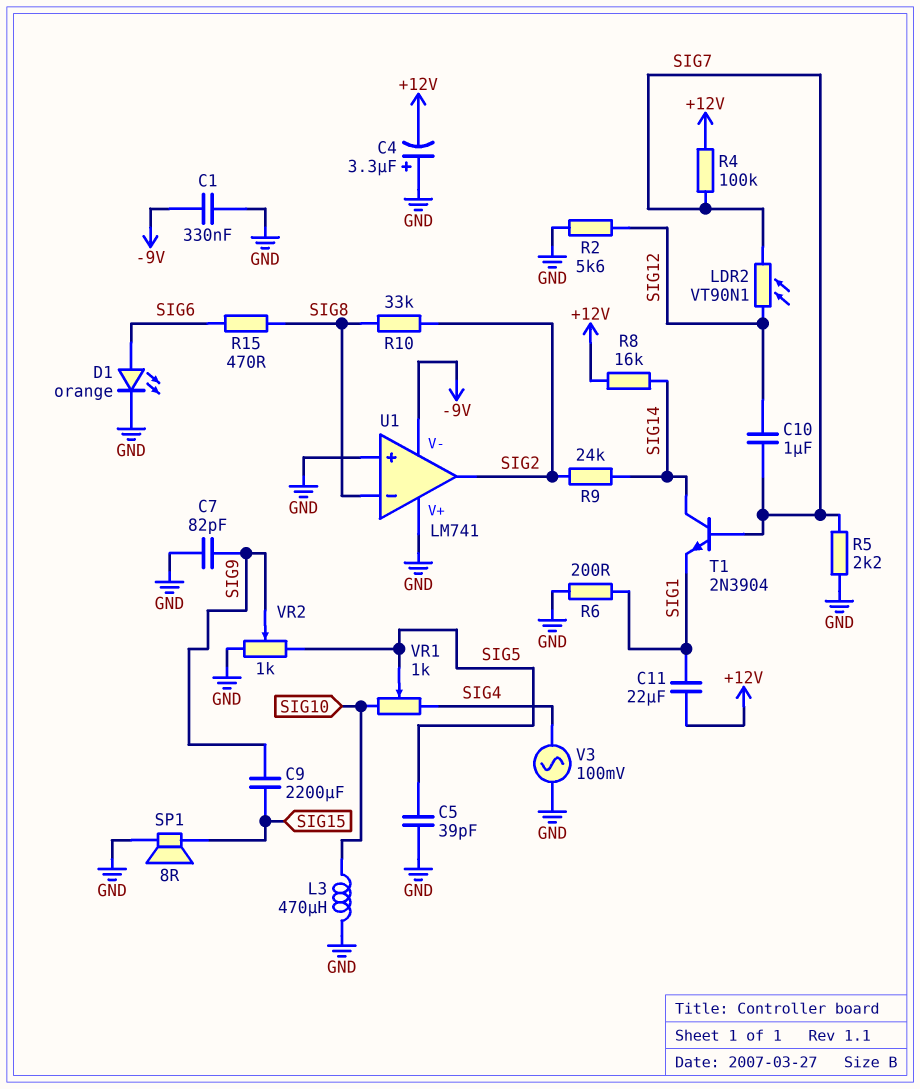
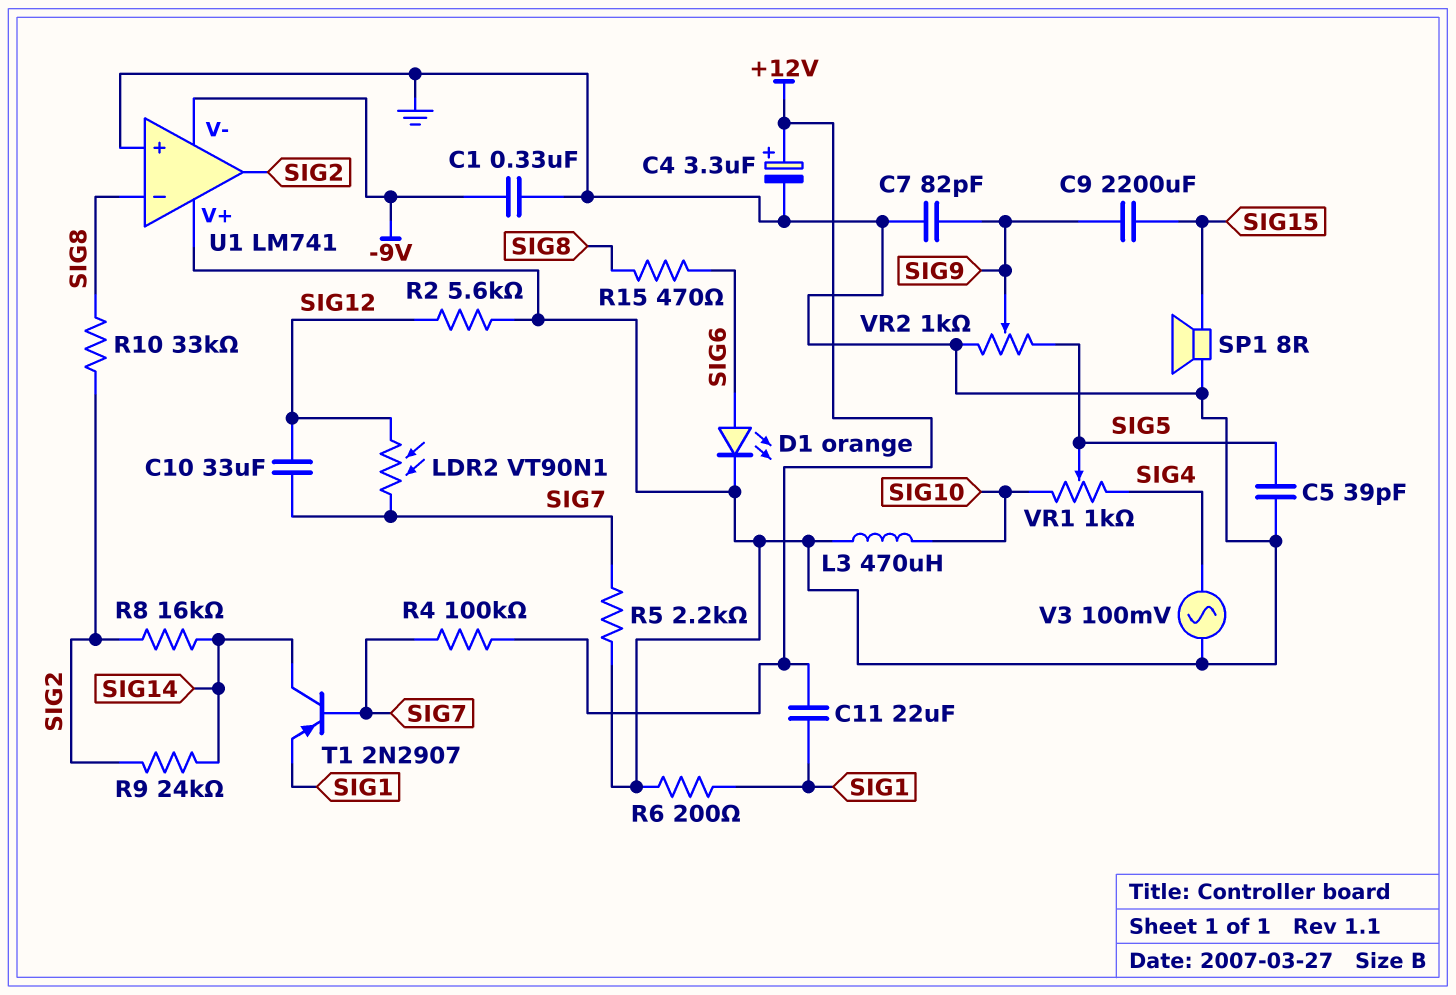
C4: 3.3uF (plus GND, minus +12V) -> 3.3uF (plus +12V, minus GND)
C10: 1uF (SIG7, SIG12) -> 33uF (SIG7, SIG12)
R8: 16k (+12V, SIG14) -> 16k (SIG2, SIG14)
T1: NPN 2N3904 (B SIG7, C SIG14, E SIG1) -> PNP 2N2907 (B SIG7, C SIG14, E SIG1)

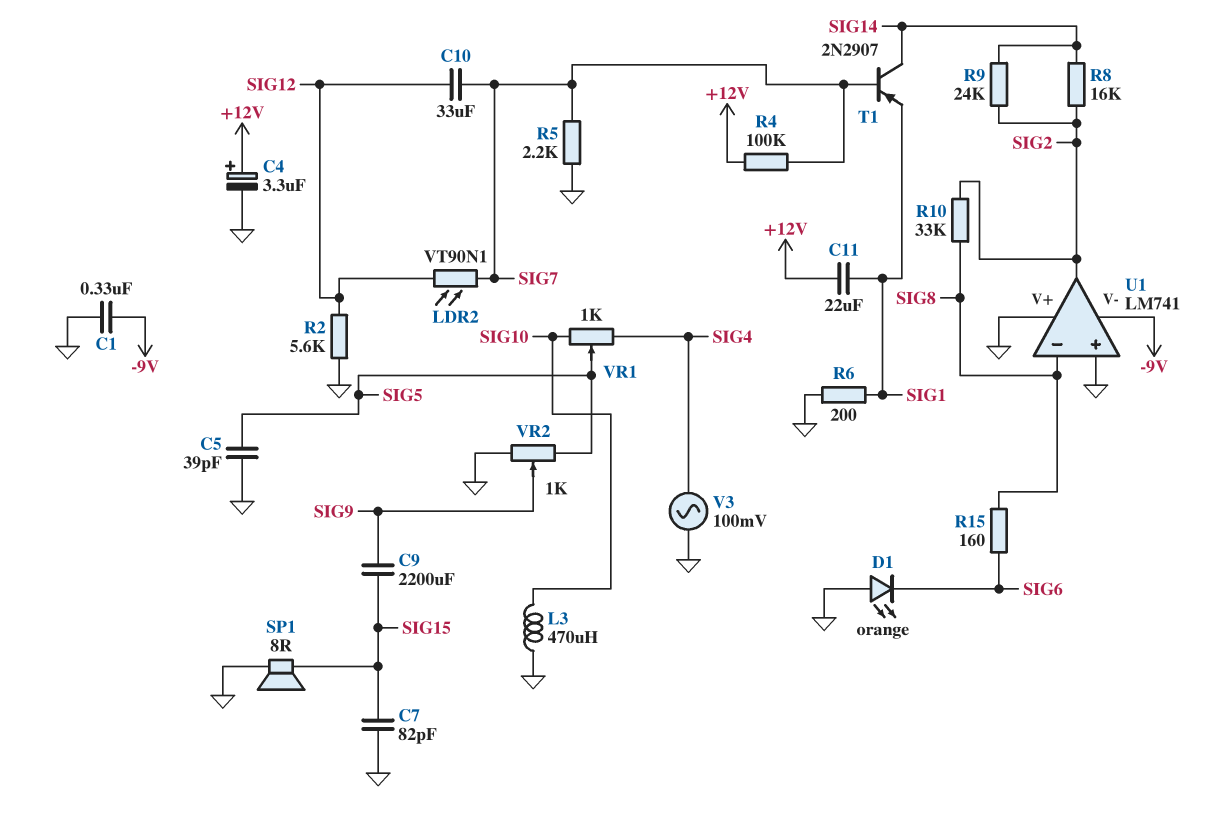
C7: 82pF (GND, SIG9) -> 82pF (GND, SIG15)
D1: LED orange (A SIG6, K GND) -> LED orange (A GND, K SIG6)
R15: 470 (SIG6, SIG8) -> 160 (SIG6, SIG8)

